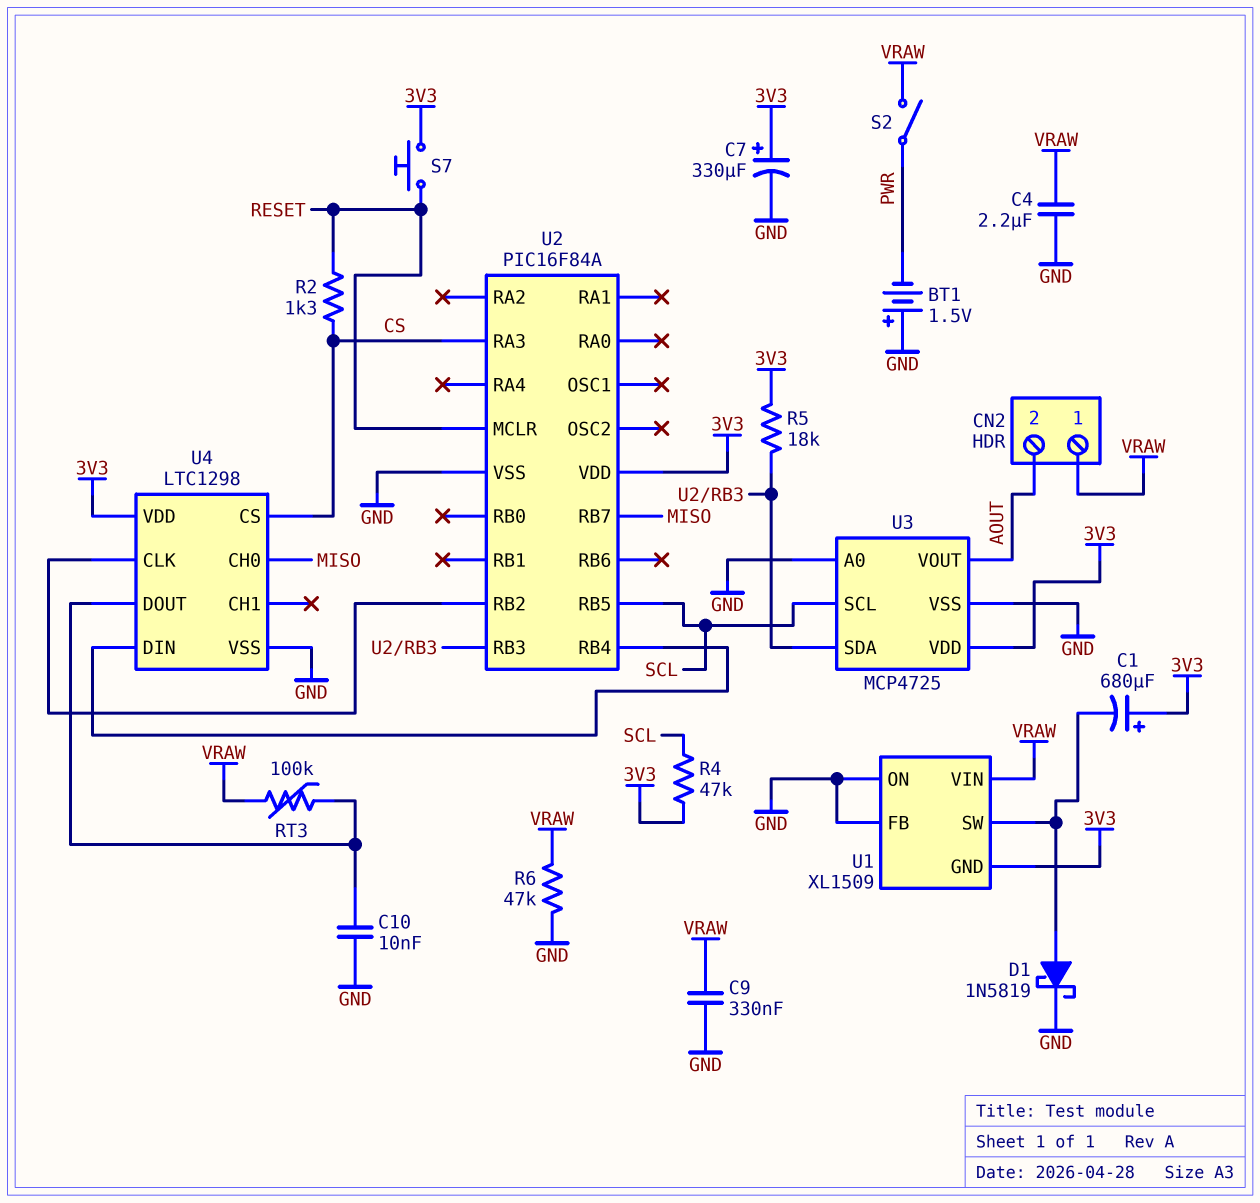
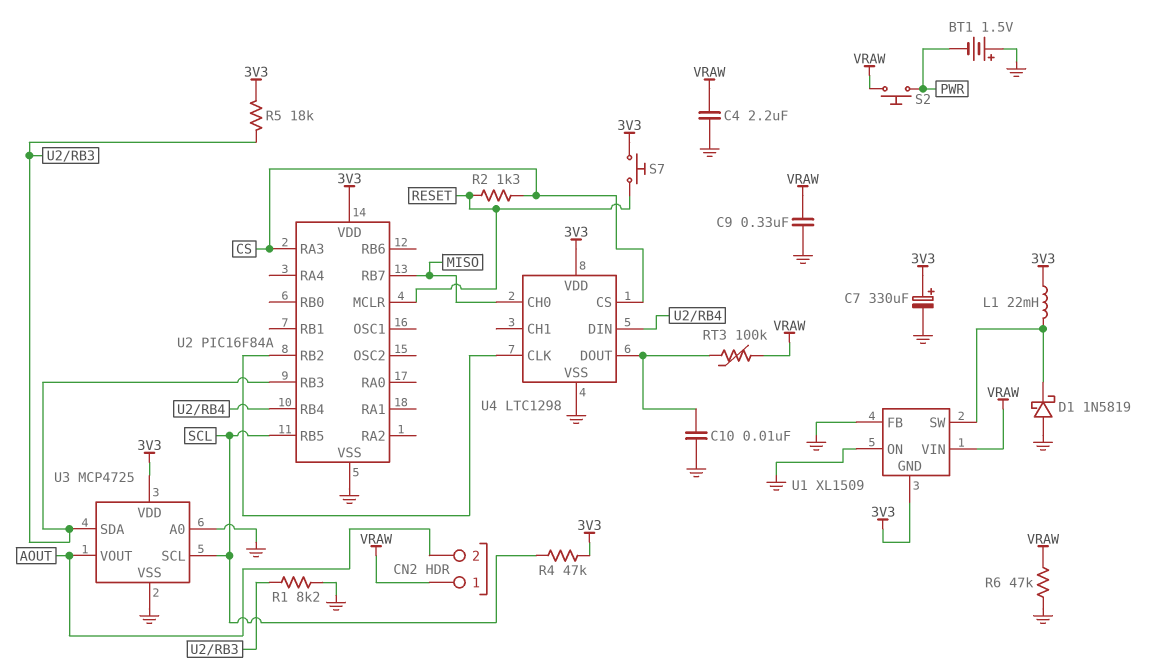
C1: 680uF (plus 3V3, minus U1/SW) -> none
D1: schottky 1N5819 (A U1/SW, K GND) -> schottky 1N5819 (A GND, K U1/SW)
L1: none -> 22mH (3V3, U1/SW)
R1: none -> 8.2k (GND, U2/RB3)
S2: switch (PWR, VRAW) -> button (PWR, VRAW)

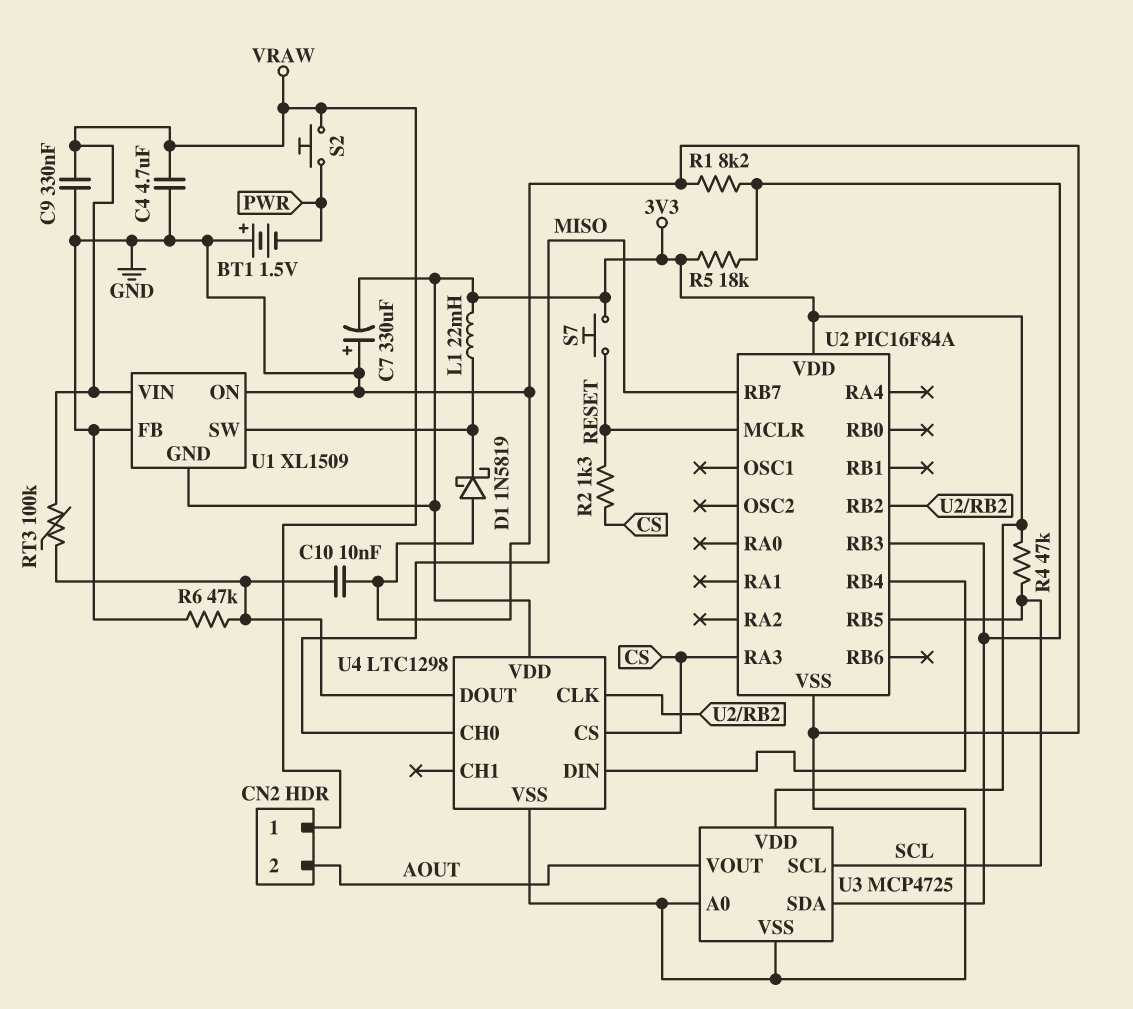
C4: 2.2uF (GND, VRAW) -> 4.7uF (GND, VRAW)
C7: 330uF (plus 3V3, minus GND) -> 330uF (plus GND, minus 3V3)
R6: 47k (GND, VRAW) -> 47k (GND, U4/DOUT)

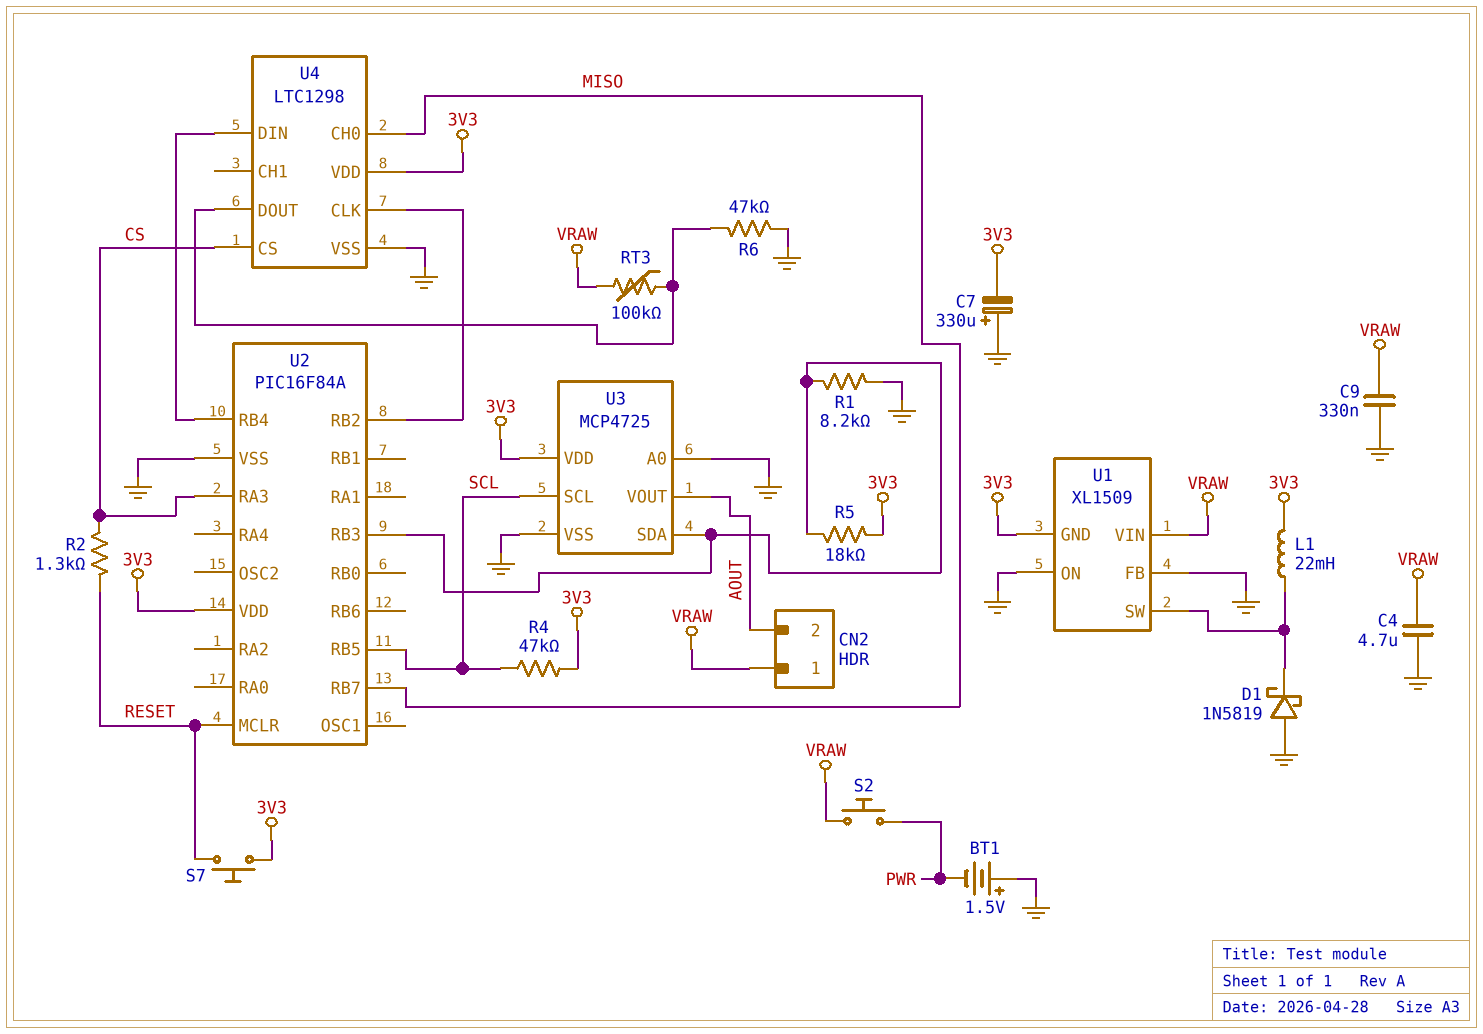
C10: 10nF (GND, U4/DOUT) -> none

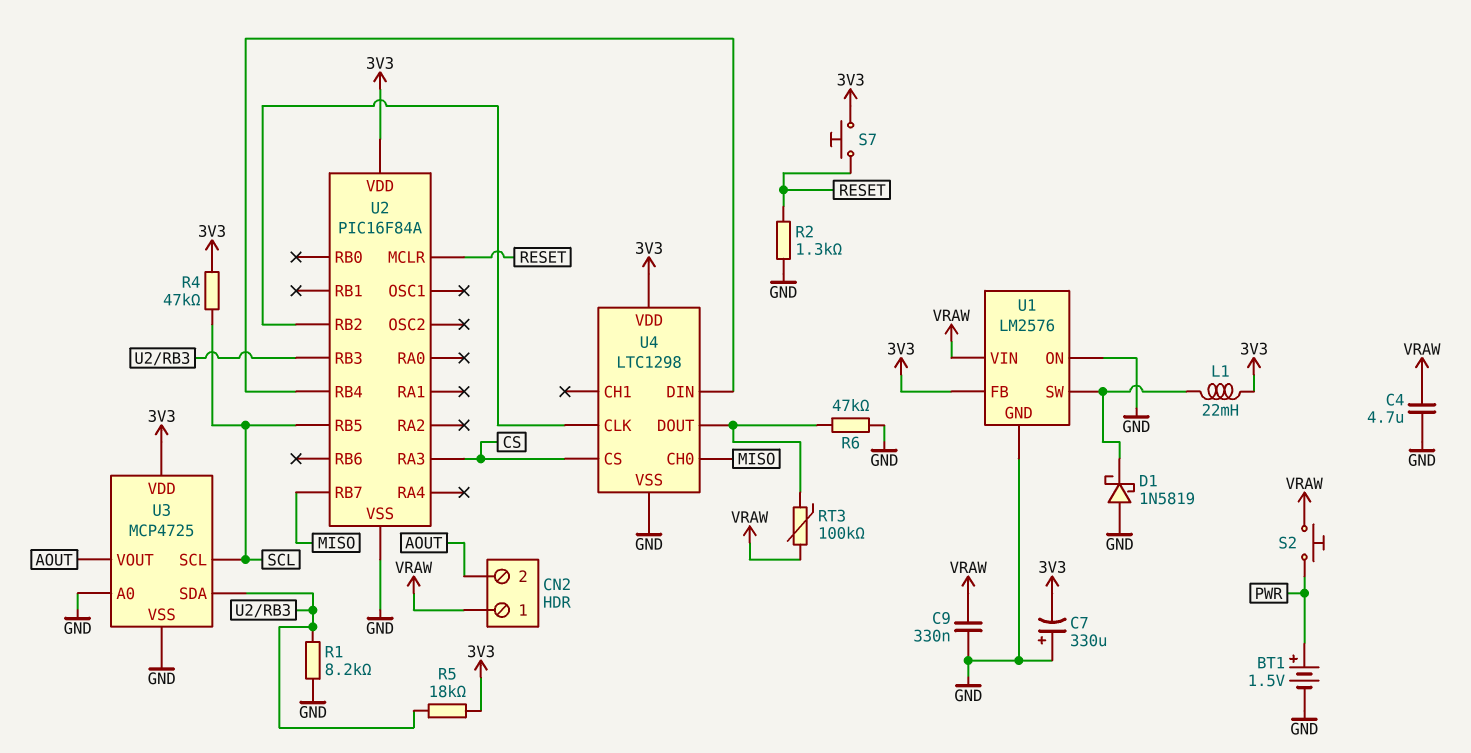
BT1: 1.5V (plus GND, minus PWR) -> 1.5V (plus PWR, minus GND)
R2: 1.3k (CS, RESET) -> 1.3k (GND, RESET)
U1: XL1509 -> LM2576
U1 pin FB: GND -> 3V3
U1 pin GND: 3V3 -> GND

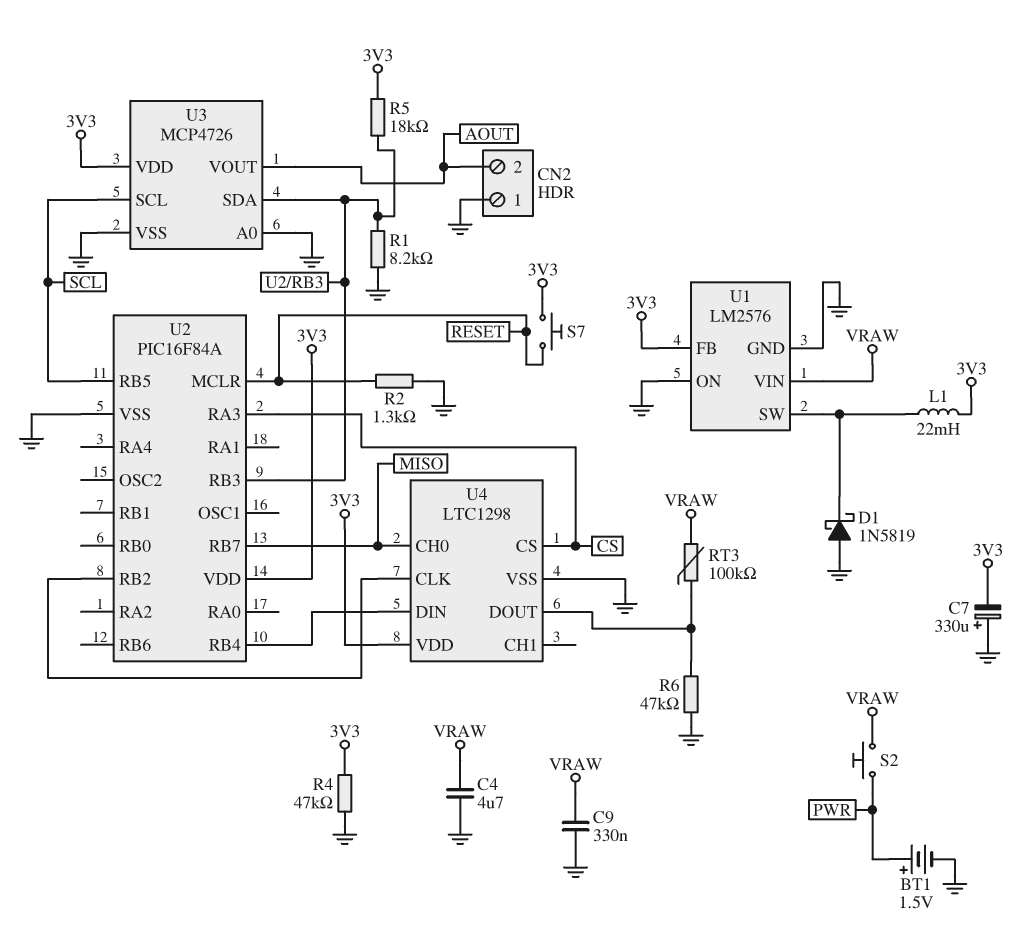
CN2 pin 1: VRAW -> GND
R4: 47k (3V3, SCL) -> 47k (3V3, GND)
U3: MCP4725 -> MCP4726

